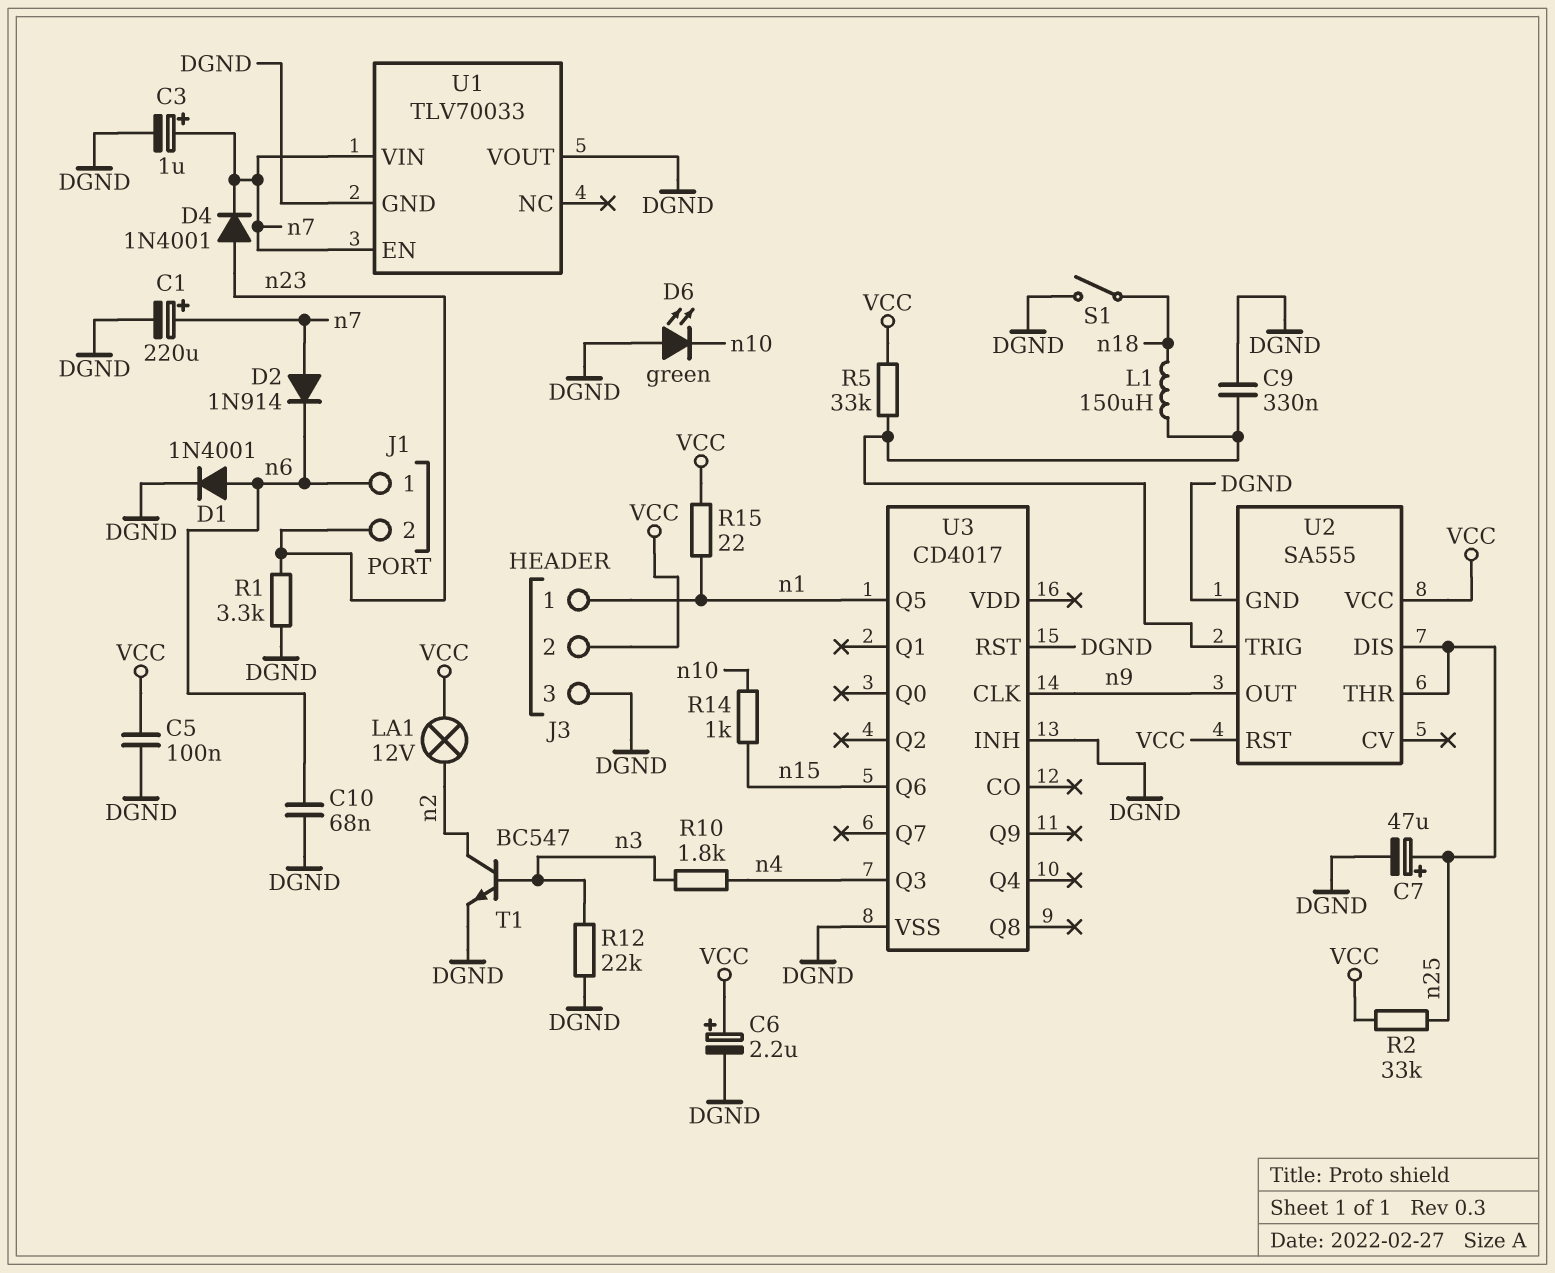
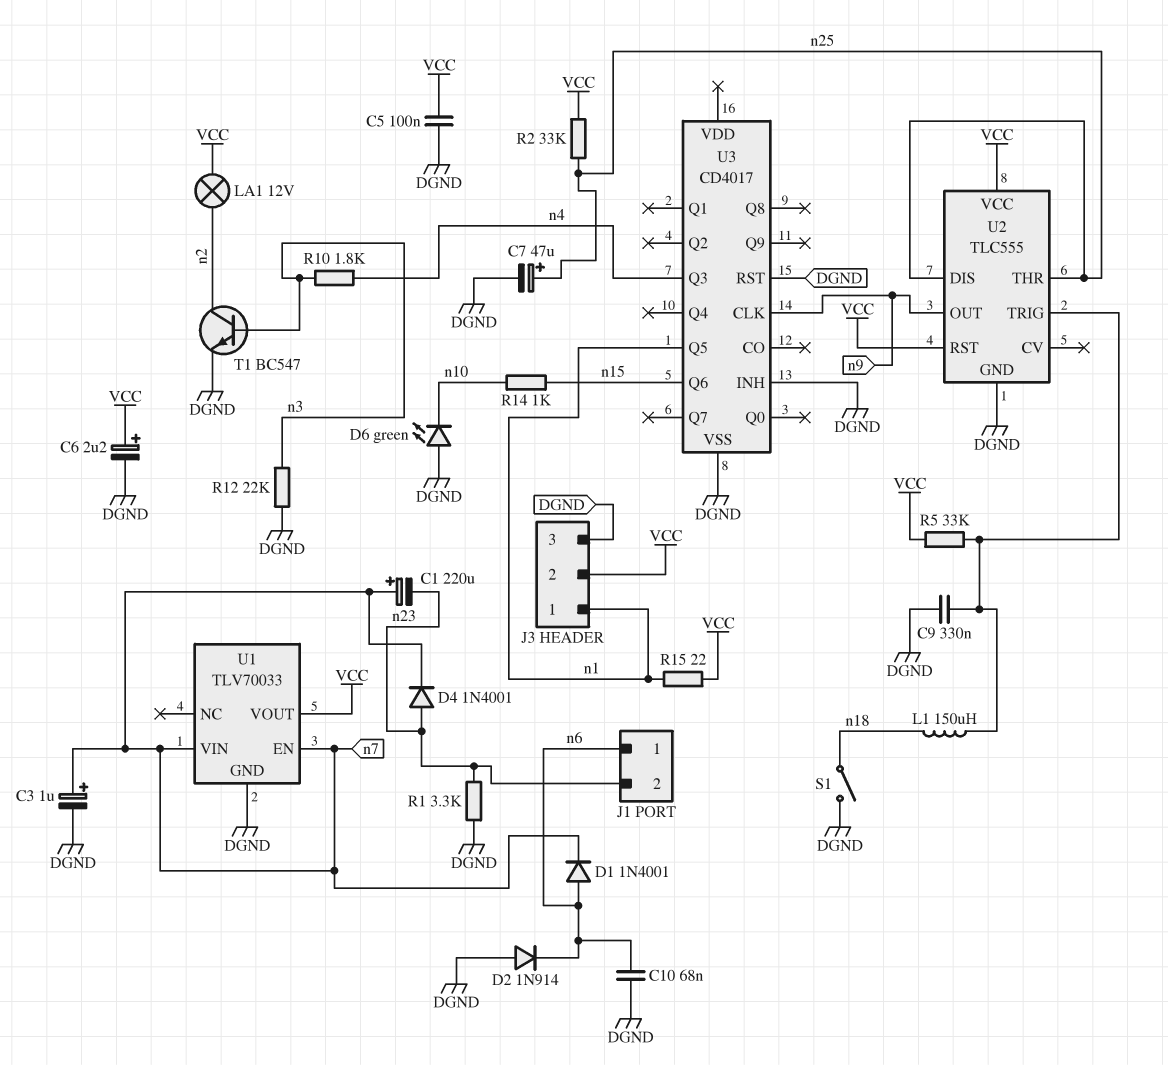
C1: 220uF (plus n7, minus DGND) -> 220uF (plus n7, minus n23)
D1: diode 1N4001 (A n6, K DGND) -> diode 1N4001 (A n6, K n7)
D2: diode 1N914 (A n7, K n6) -> diode 1N914 (A DGND, K n6)
U1 pin VOUT: DGND -> VCC
U2: SA555 -> TLC555

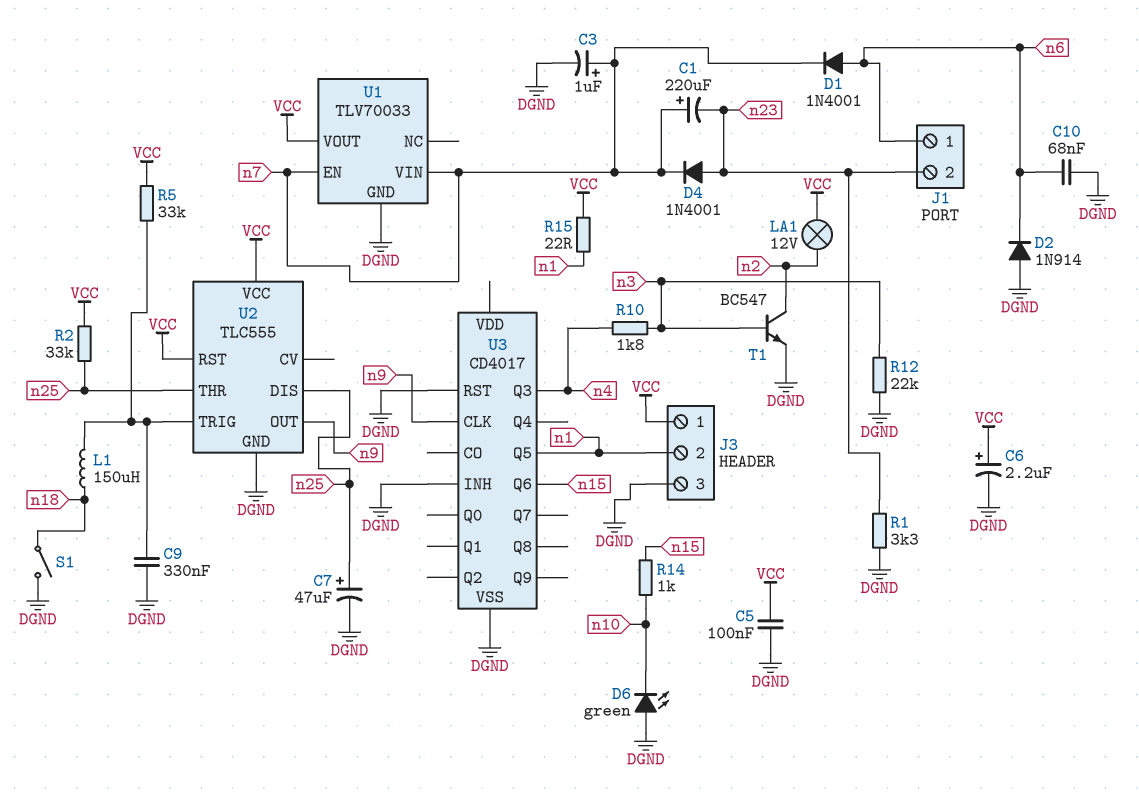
J3 pin 1: n1 -> VCC
J3 pin 2: VCC -> n1

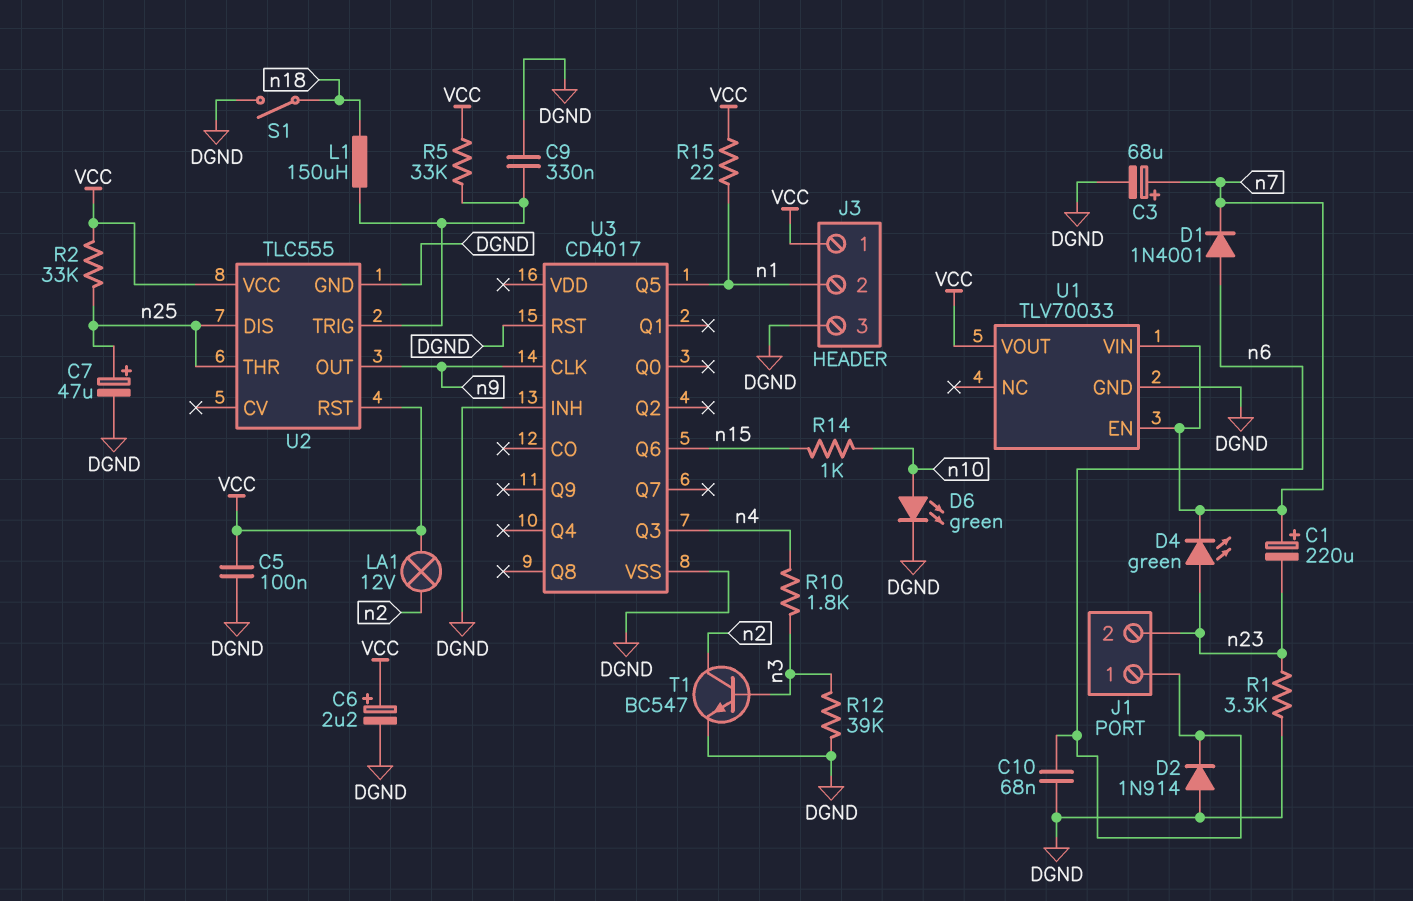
C3: 1uF (plus n7, minus DGND) -> 68uF (plus n7, minus DGND)
D4: diode 1N4001 (A n23, K n7) -> LED green (A n23, K n7)
D6: LED green (A DGND, K n10) -> LED green (A n10, K DGND)
R12: 22k (DGND, n3) -> 39k (DGND, n3)

